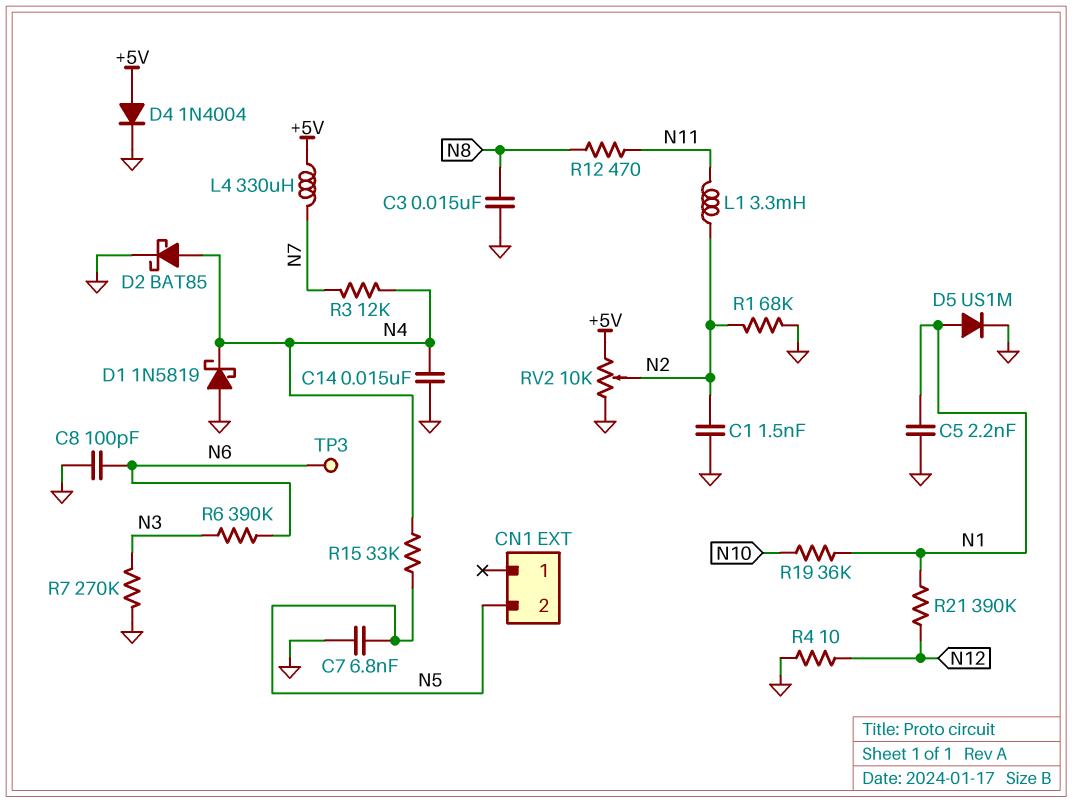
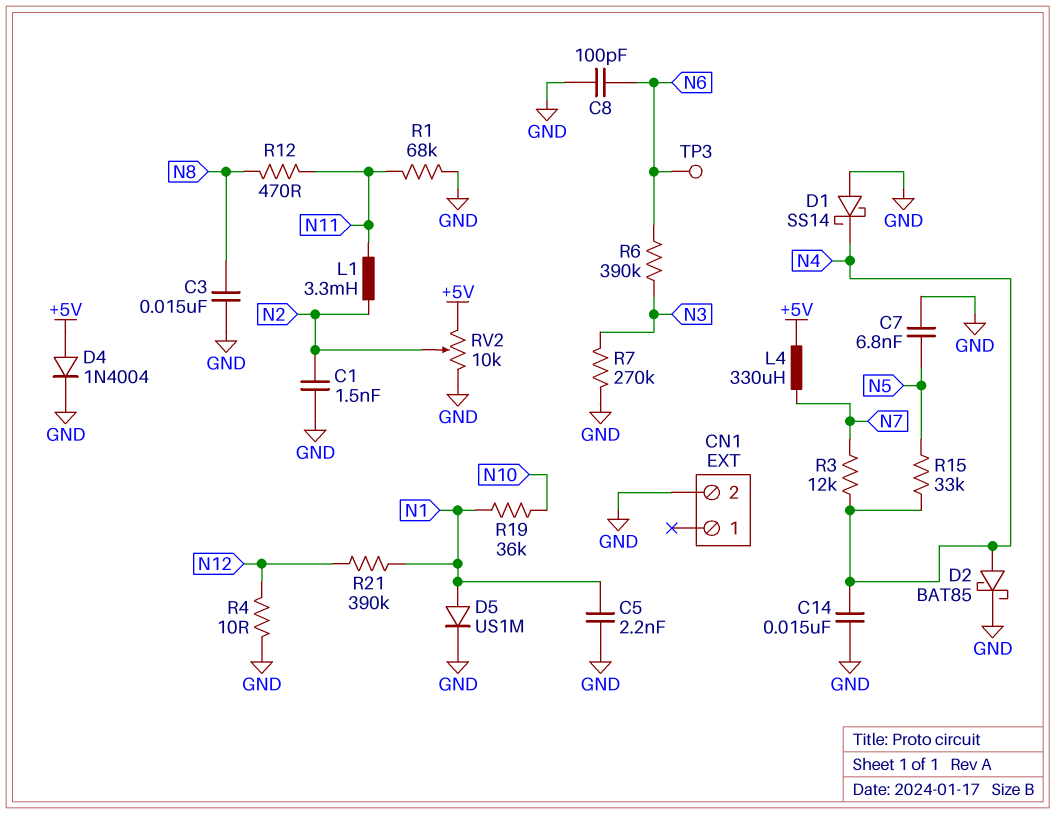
CN1 pin 2: N5 -> GND
D1: schottky 1N5819 (A GND, K N4) -> schottky SS14 (A GND, K N4)
R1: 68k (GND, N2) -> 68k (GND, N11)

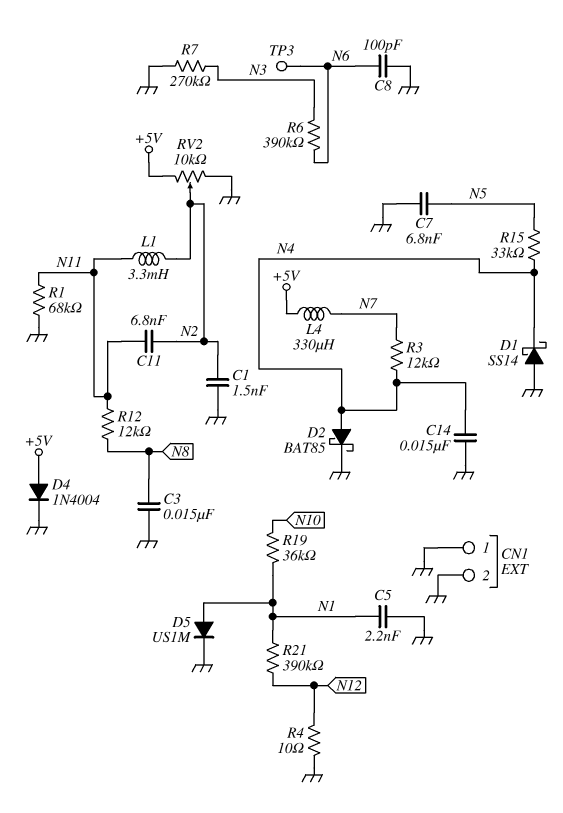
C11: none -> 6.8nF (N2, N11)
CN1 pin 1: none -> GND
R12: 470 (N8, N11) -> 12k (N8, N11)

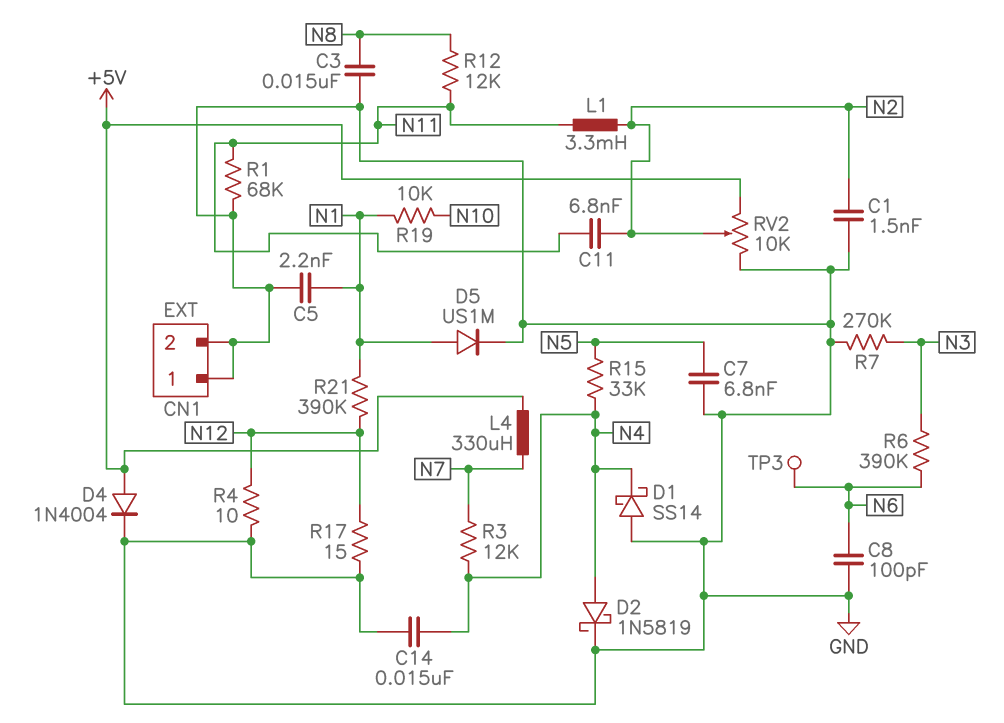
D2: schottky BAT85 (A N4, K GND) -> schottky 1N5819 (A N4, K GND)
R17: none -> 15 (GND, N12)
R19: 36k (N1, N10) -> 10k (N1, N10)

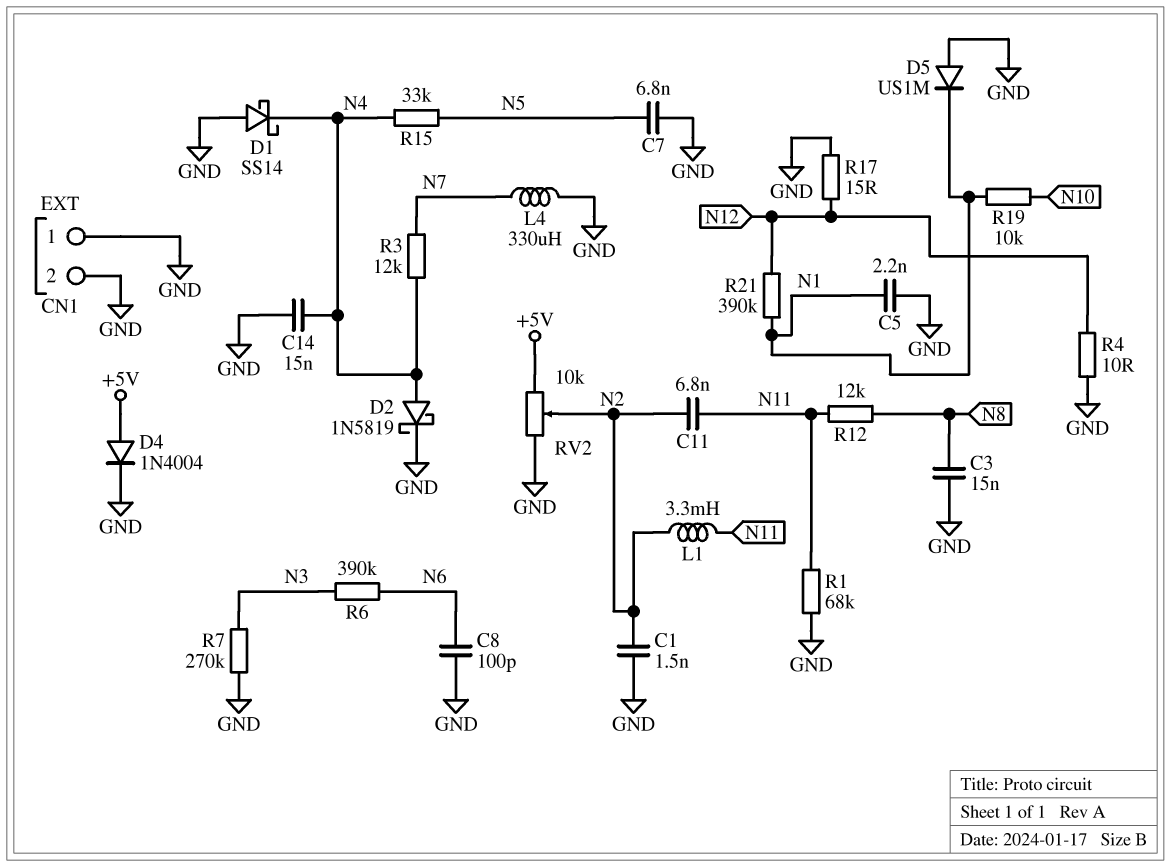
D5: diode US1M (A N1, K GND) -> diode US1M (A GND, K N1)
L4: 330uH (+5V, N7) -> 330uH (GND, N7)
TP3: test point (N6) -> none

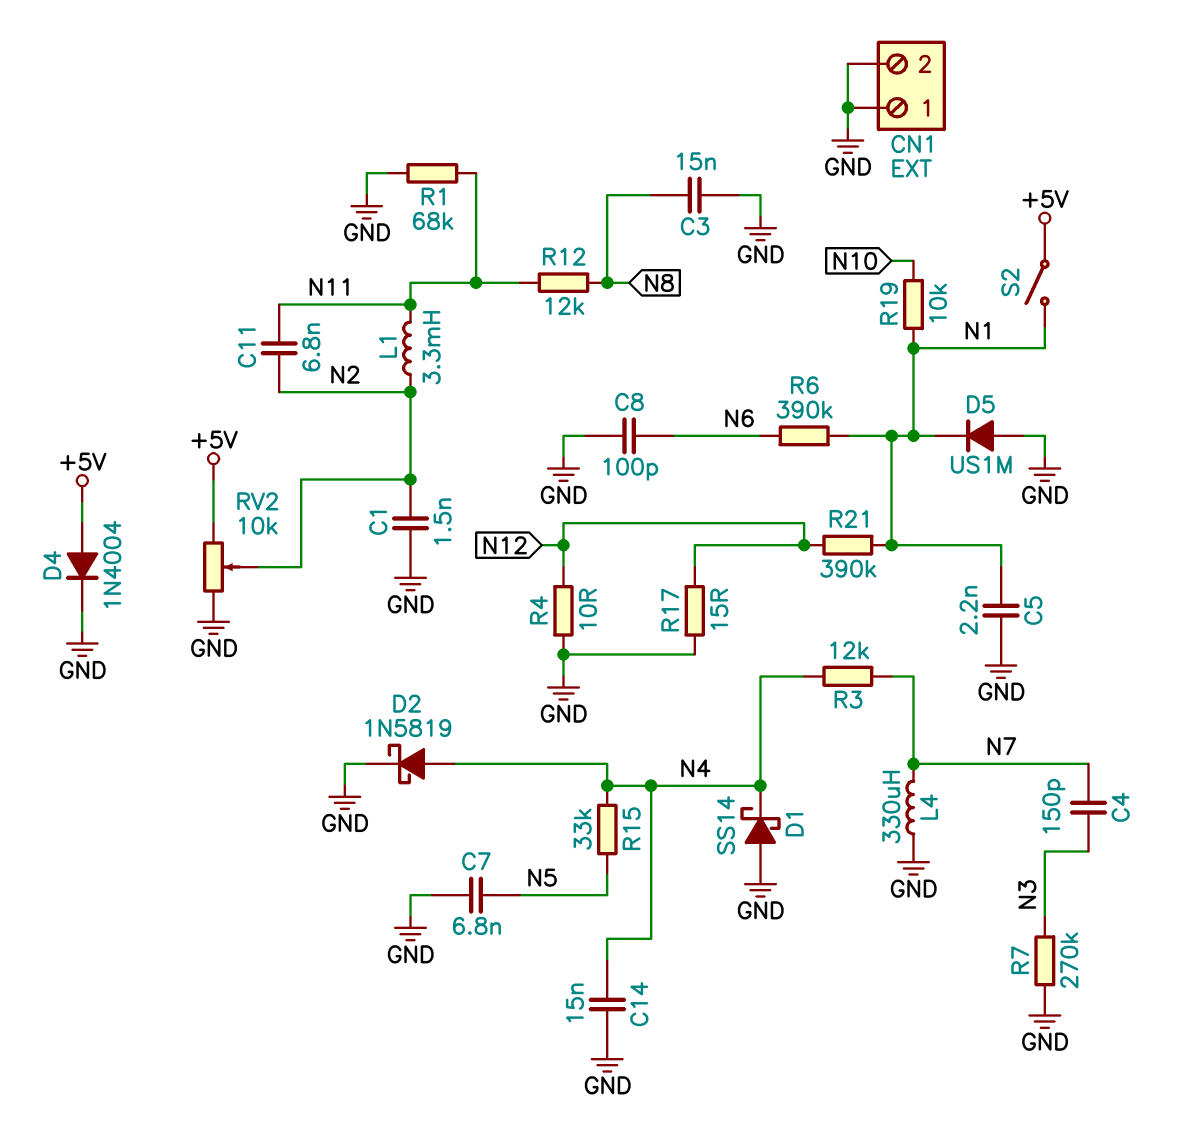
C4: none -> 150pF (N3, N7)
R6: 390k (N3, N6) -> 390k (N1, N6)
S2: none -> switch (+5V, N1)

